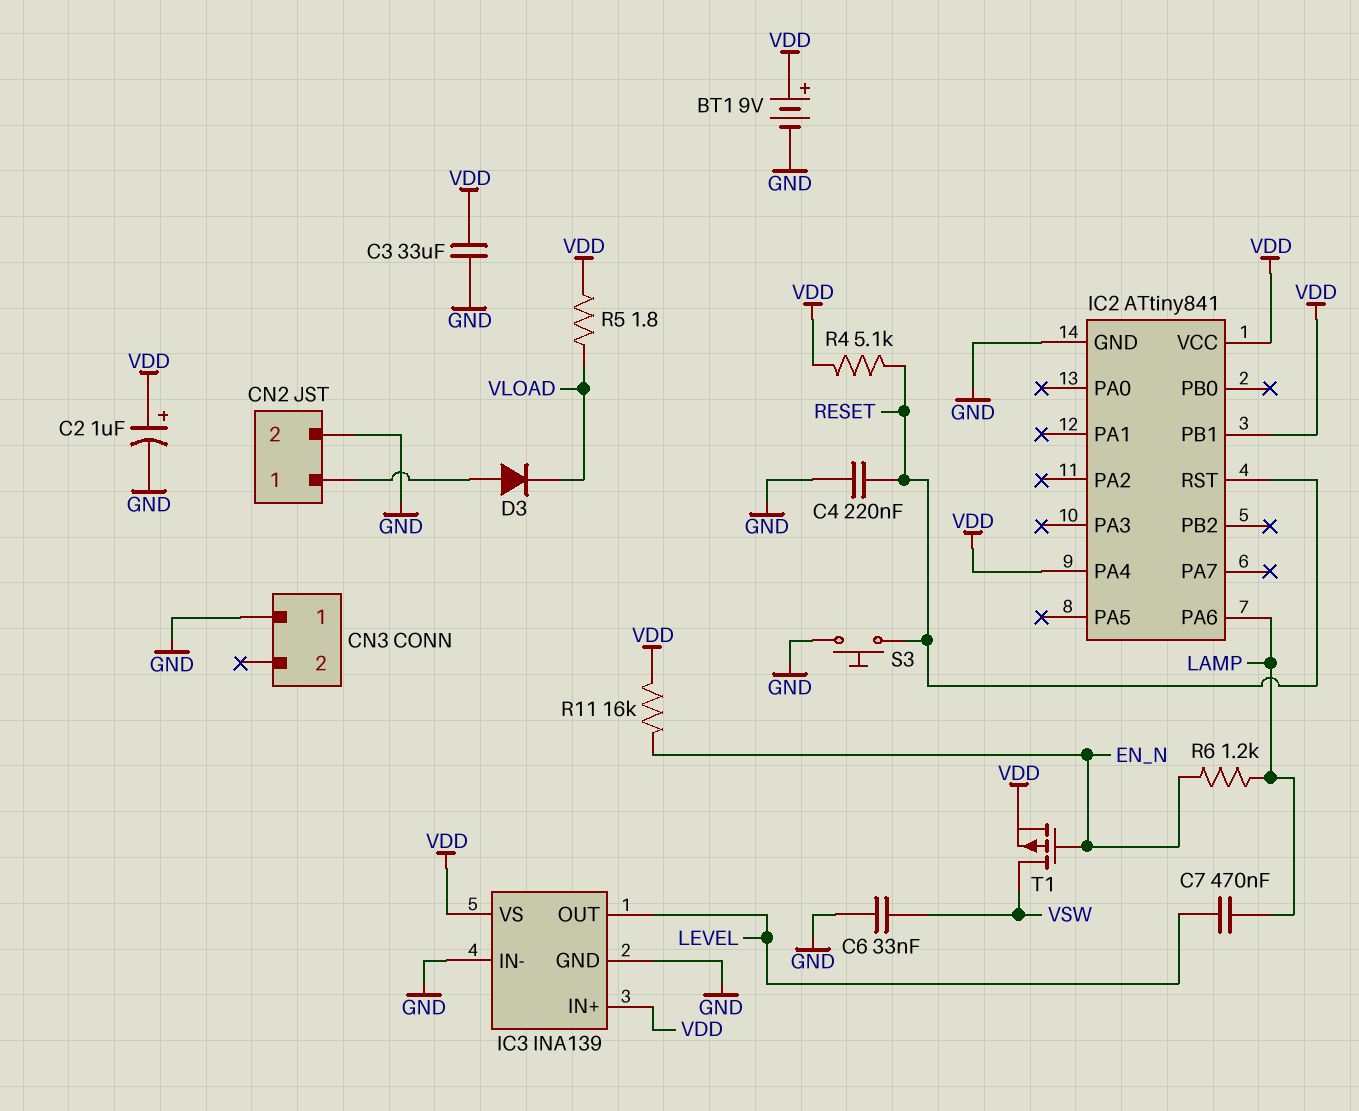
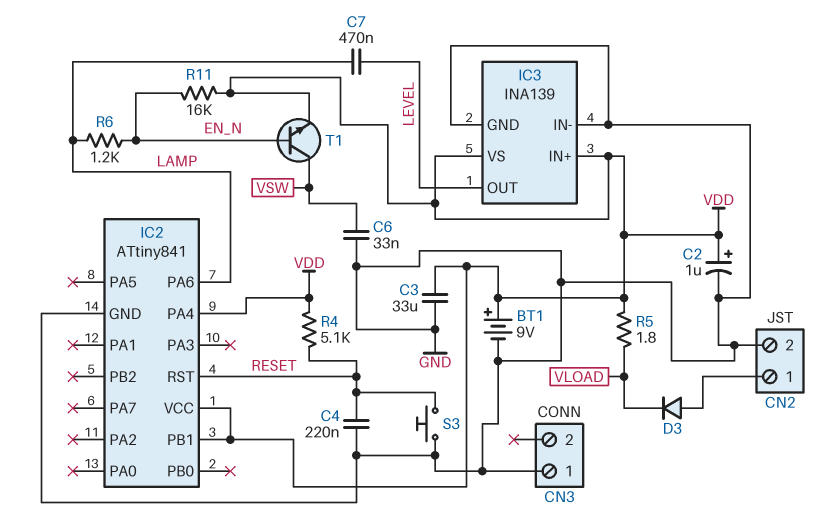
T1: PMOS (G EN_N, D VSW, S VDD) -> NPN (B EN_N, C VSW, E VDD)

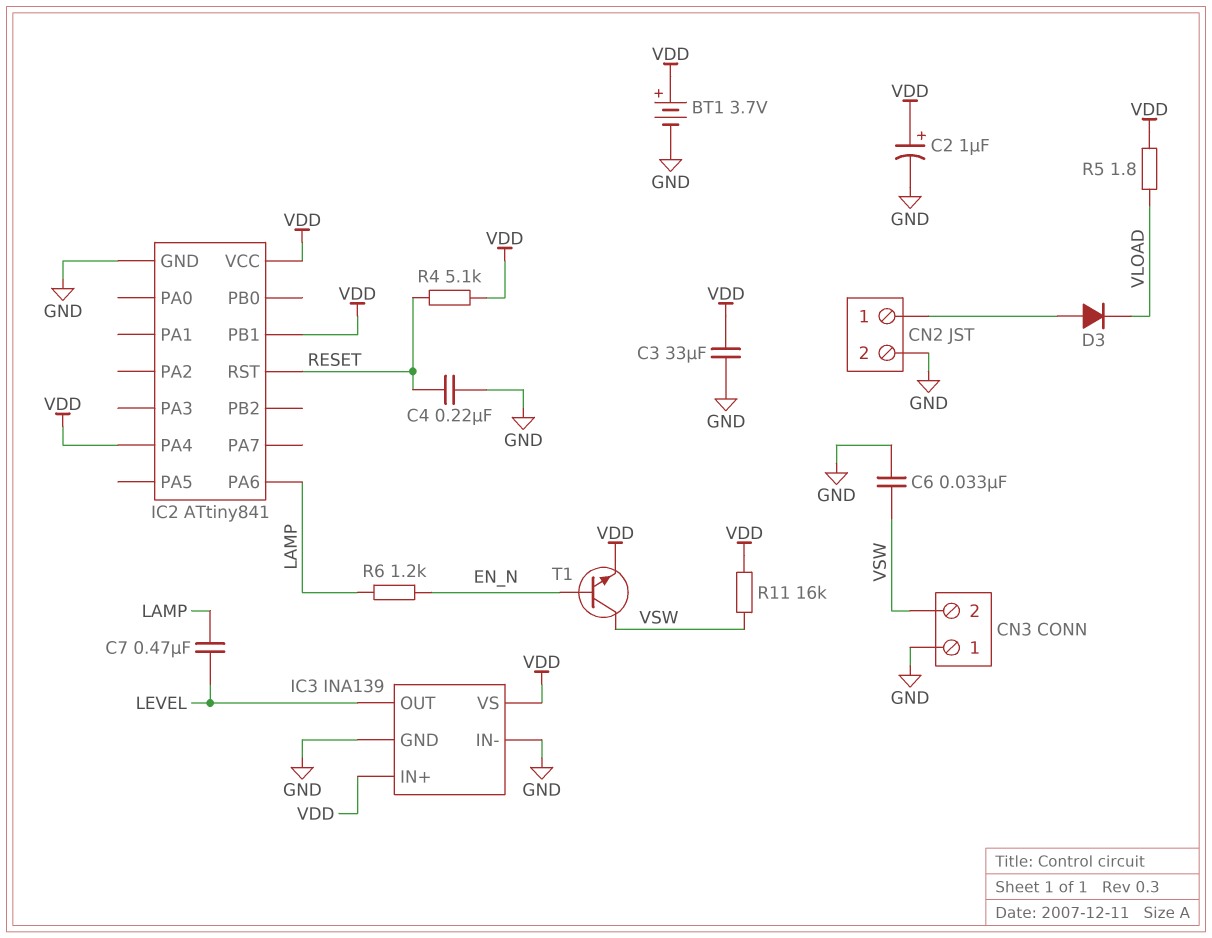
BT1: 9V (plus VDD, minus GND) -> 3.7V (plus VDD, minus GND)
CN3 pin 2: none -> VSW
R11: 16k (EN_N, VDD) -> 16k (VDD, VSW)
S3: button (GND, RESET) -> none

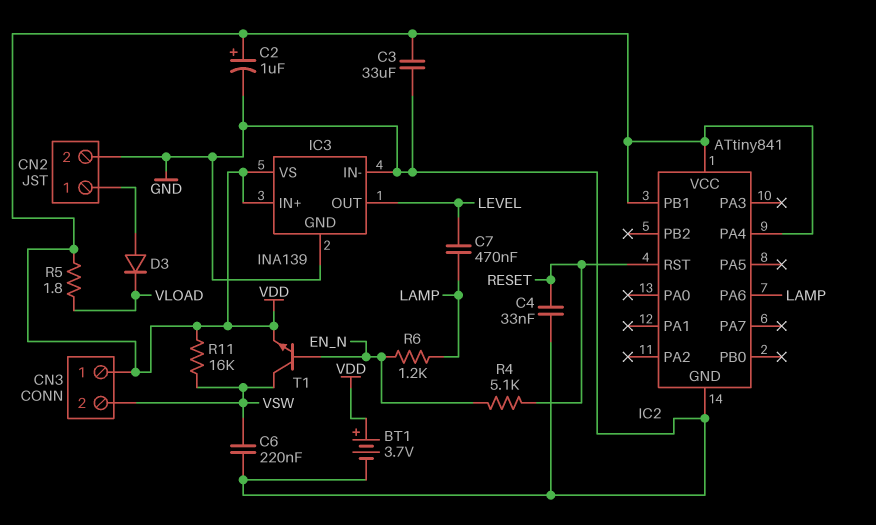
C4: 220nF (GND, RESET) -> 33nF (GND, RESET)
C6: 33nF (GND, VSW) -> 220nF (GND, VSW)
CN3 pin 1: GND -> VDD
R4: 5.1k (RESET, VDD) -> 5.1k (EN_N, RESET)

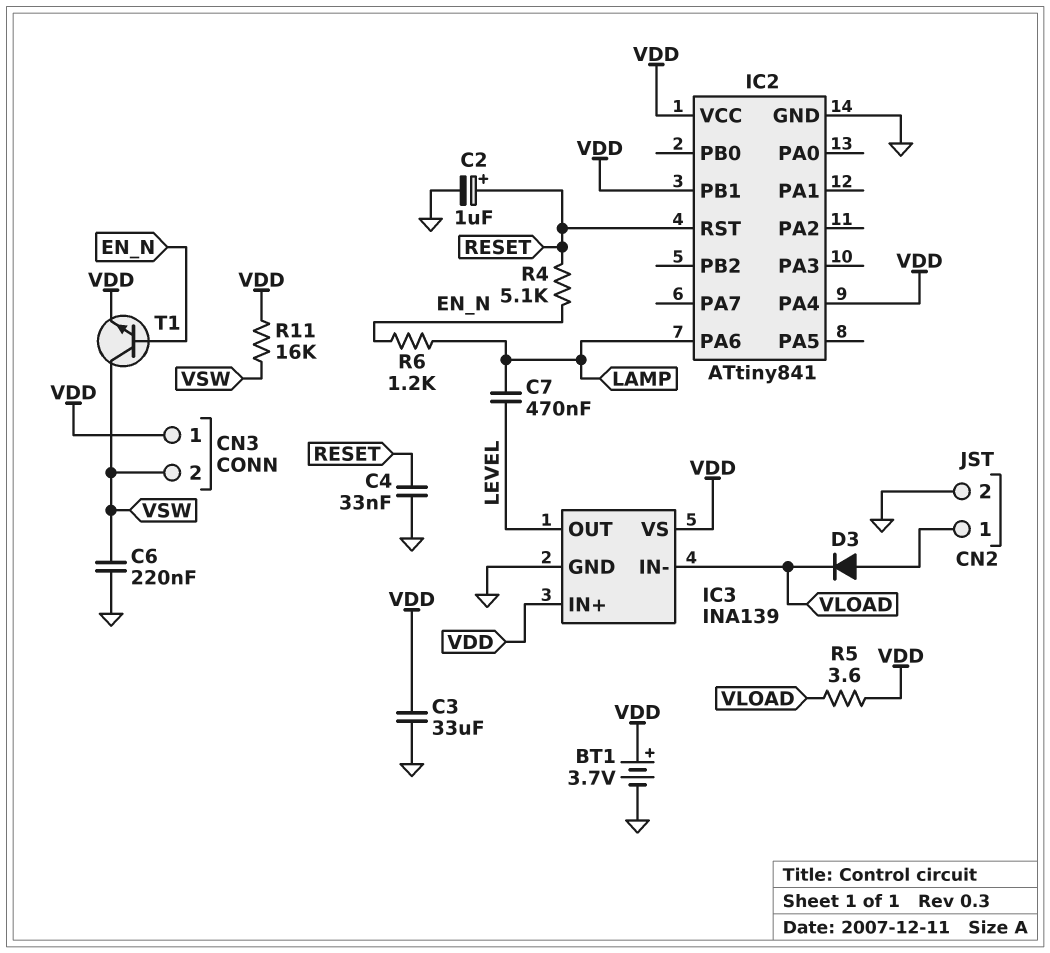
C2: 1uF (plus VDD, minus GND) -> 1uF (plus RESET, minus GND)
IC3 pin IN-: GND -> VLOAD
R5: 1.8 (VDD, VLOAD) -> 3.6 (VDD, VLOAD)

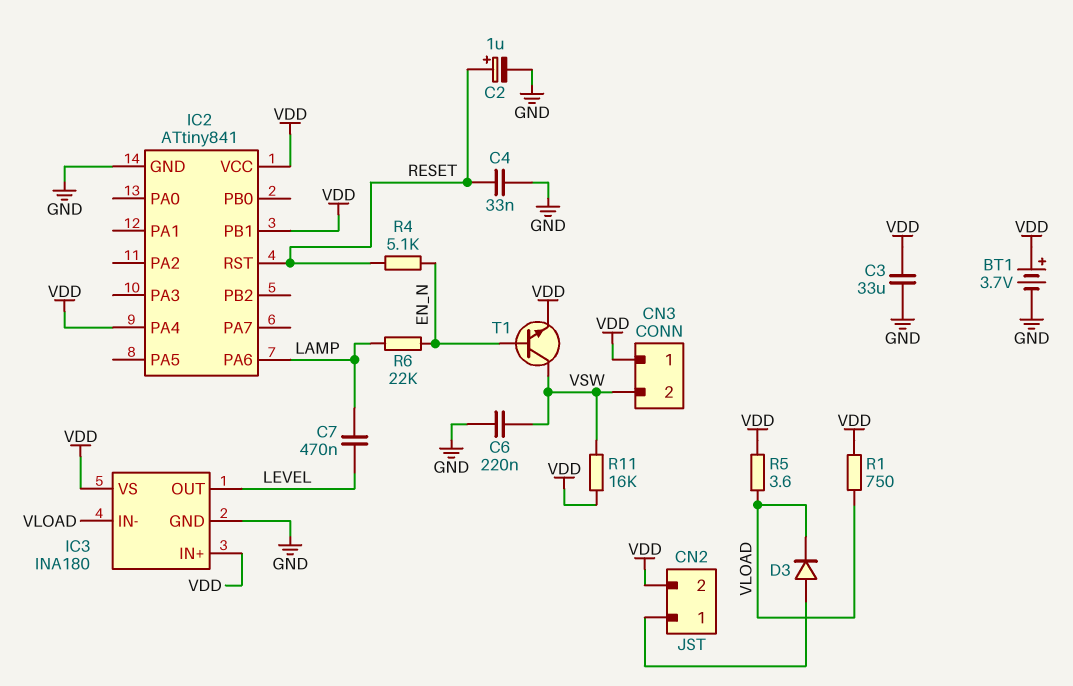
CN2 pin 2: GND -> VDD
IC3: INA139 -> INA180
R1: none -> 750 (VDD, VLOAD)
R6: 1.2k (EN_N, LAMP) -> 22k (EN_N, LAMP)

